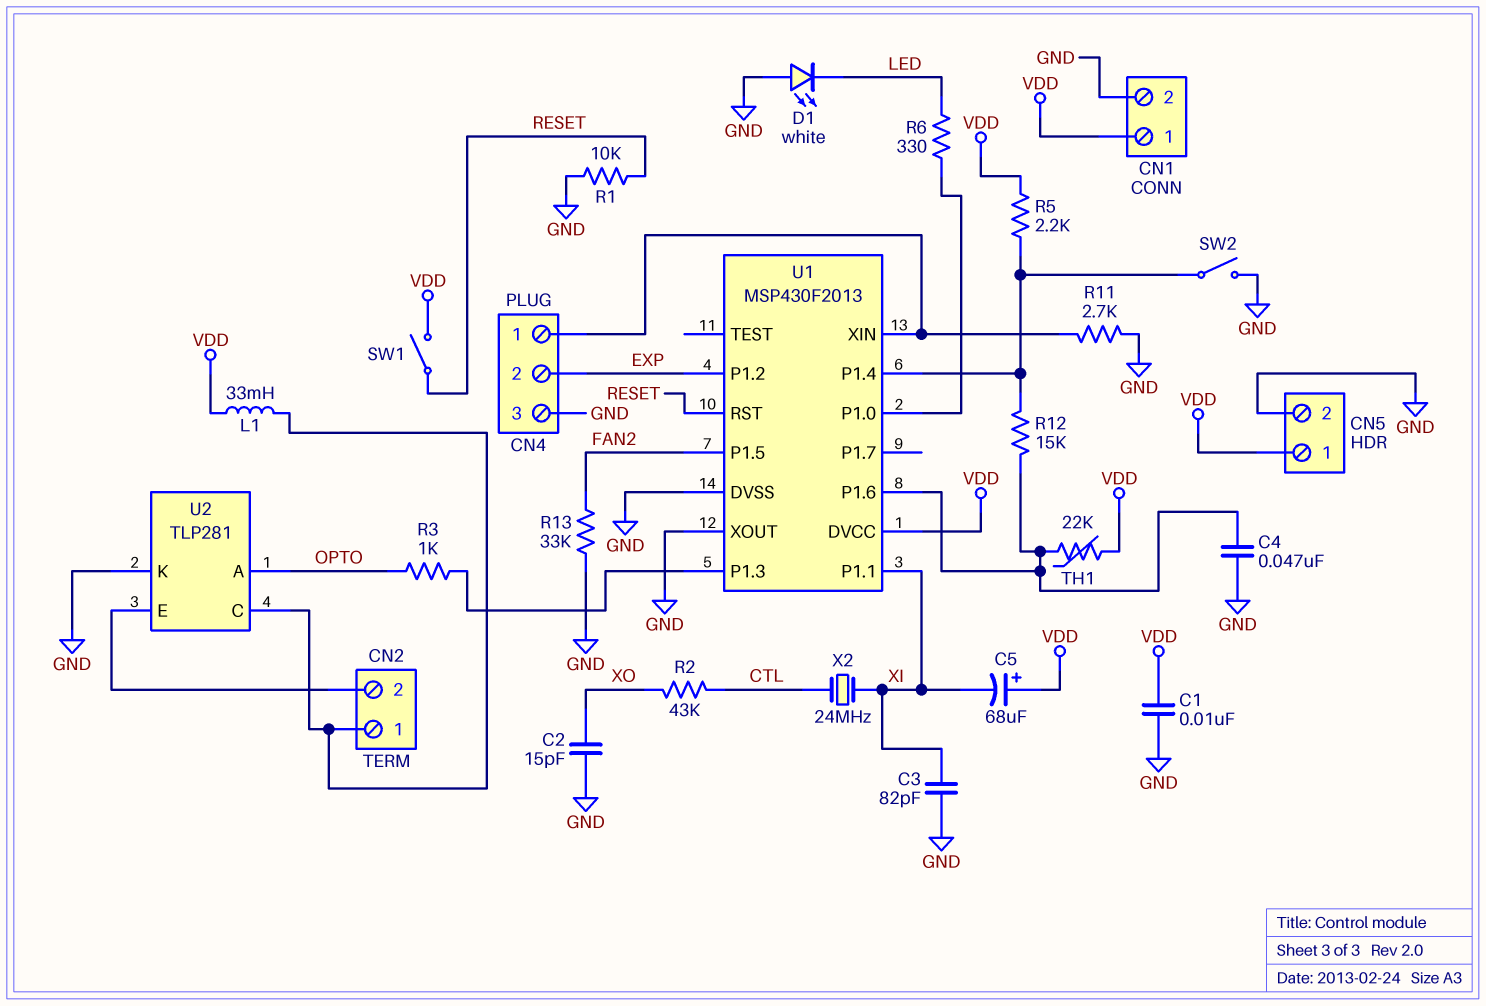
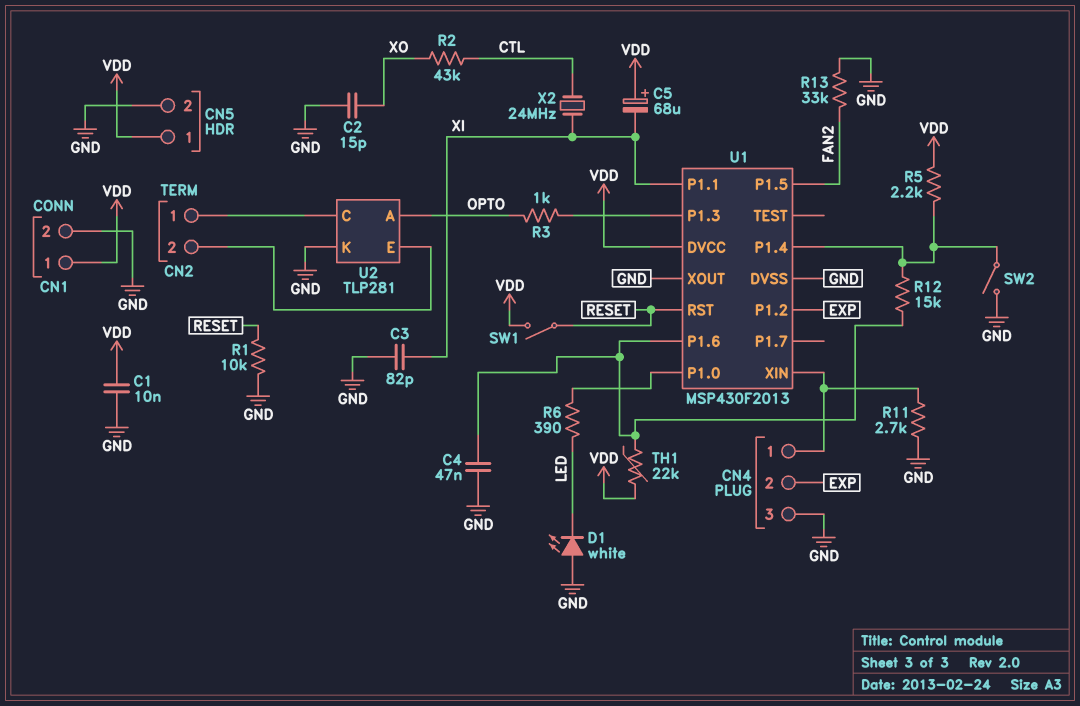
L1: 33mH (CN2/1, VDD) -> none
R6: 330 (LED, U1/P1.0) -> 390 (LED, U1/P1.0)

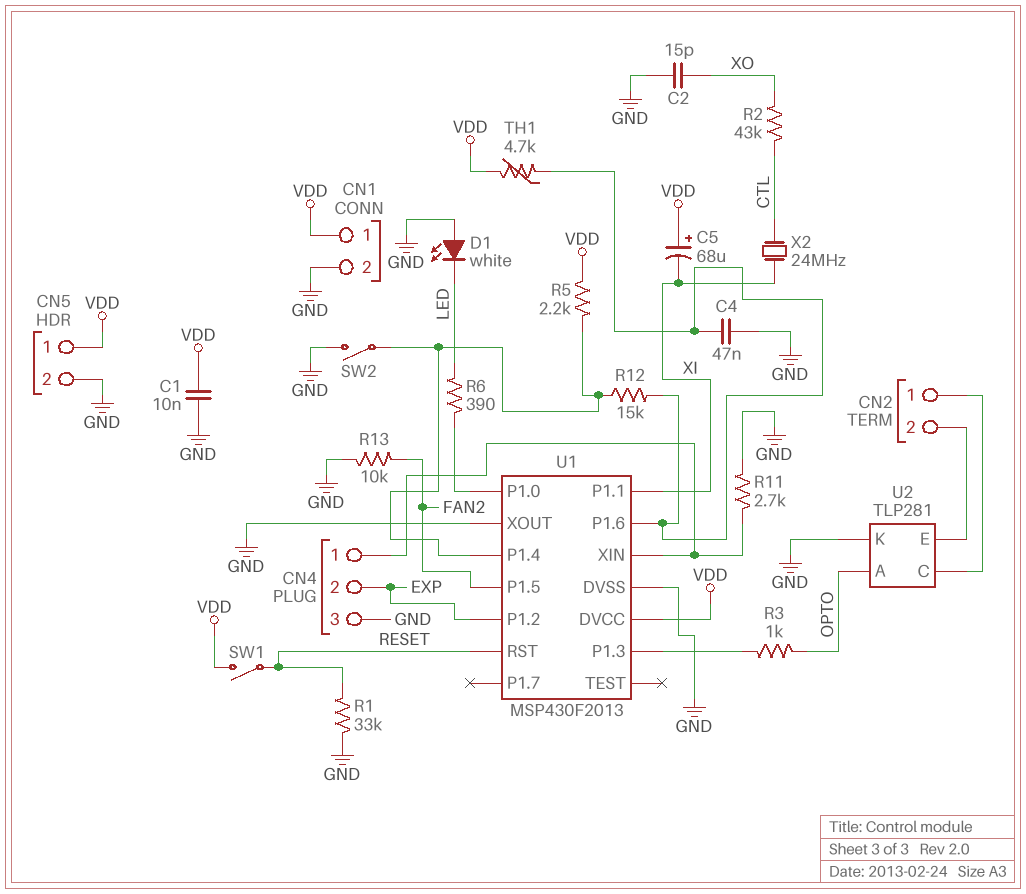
C3: 82pF (GND, XI) -> none
R1: 10k (GND, RESET) -> 33k (GND, RESET)
R13: 33k (FAN2, GND) -> 10k (FAN2, GND)
TH1: 22k (U1/P1.6, VDD) -> 4.7k (U1/P1.6, VDD)

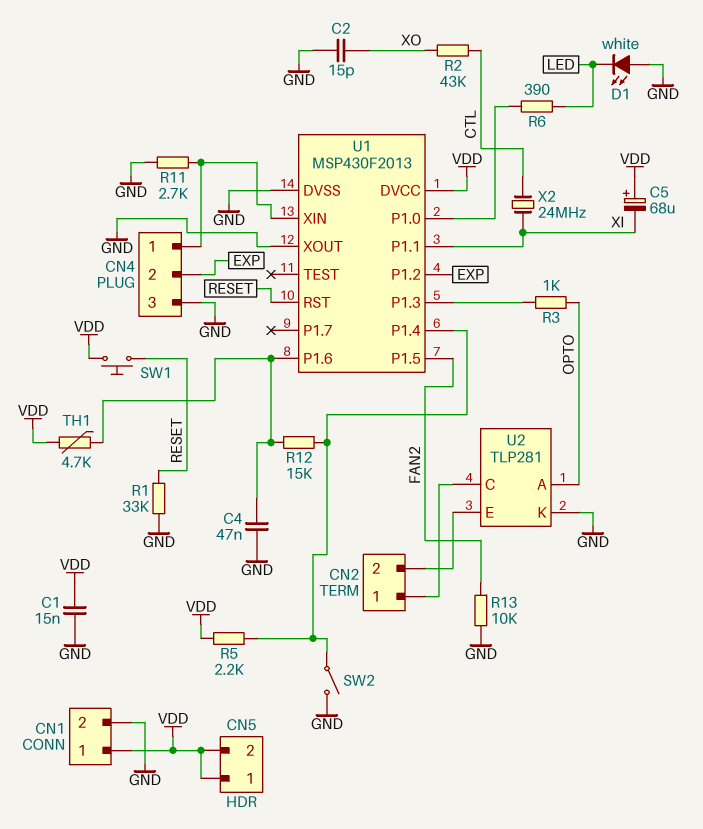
C1: 10nF (GND, VDD) -> 15nF (GND, VDD)
CN5 pin 2: GND -> VDD
SW1: switch (RESET, VDD) -> button (RESET, VDD)

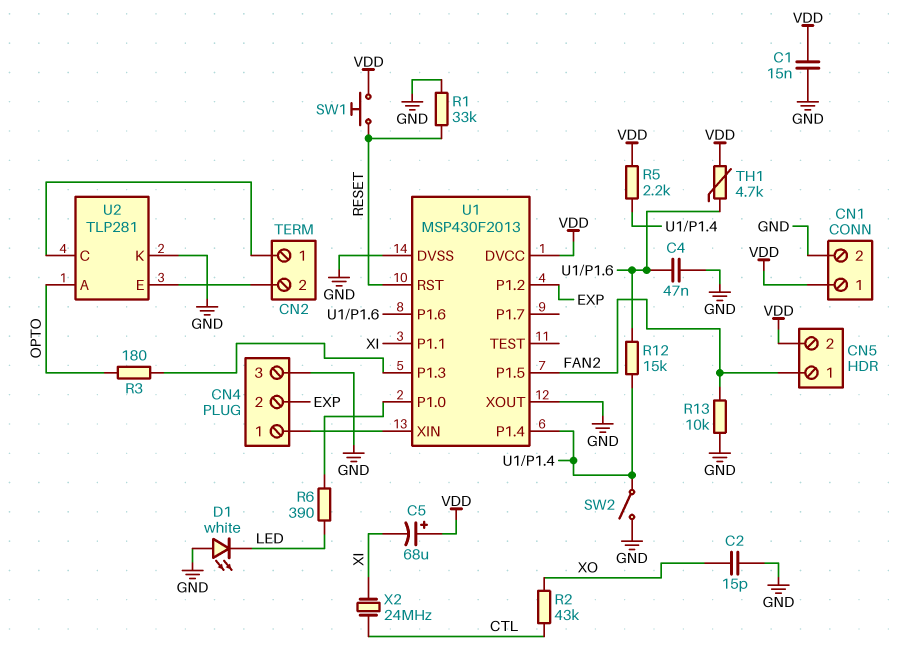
CN5 pin 1: VDD -> FAN2
R3: 1k (OPTO, U1/P1.3) -> 180 (OPTO, U1/P1.3)
R11: 2.7k (CN4/1, GND) -> none

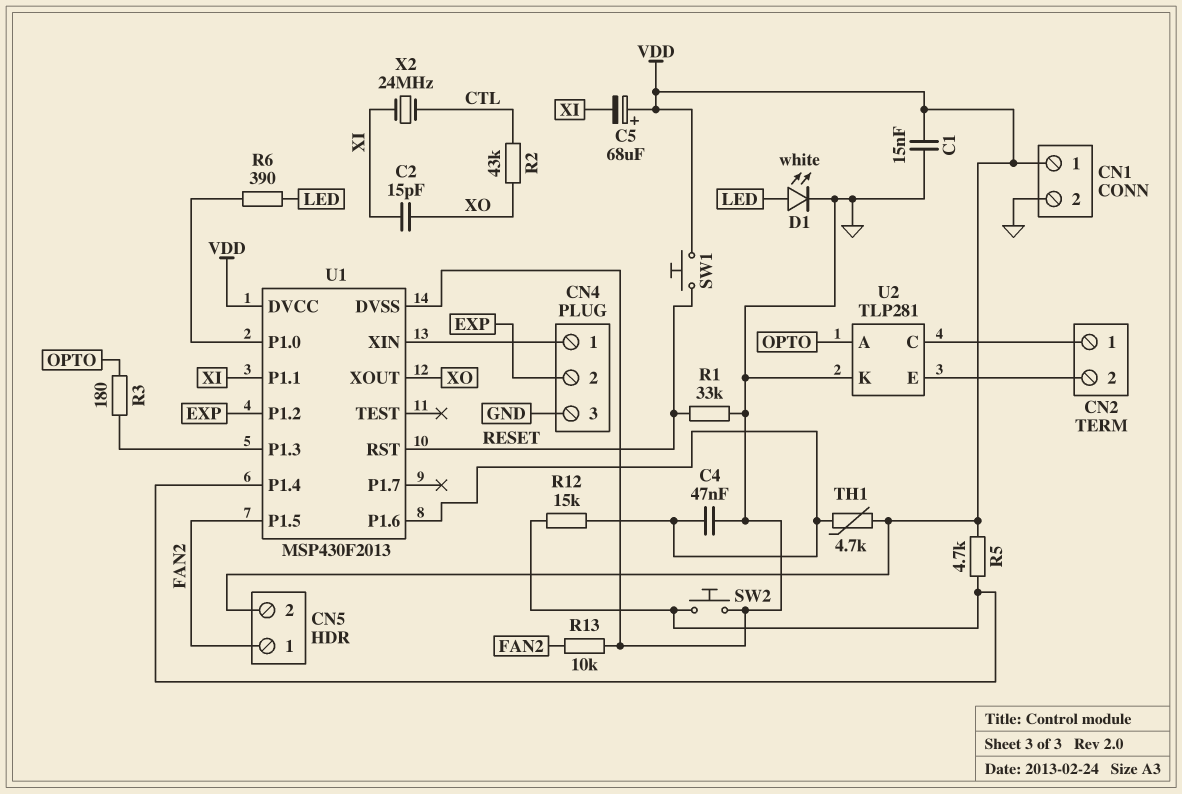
C2: 15pF (GND, XO) -> 15pF (XI, XO)
D1: LED white (A GND, K LED) -> LED white (A LED, K GND)
R5: 2.2k (U1/P1.4, VDD) -> 4.7k (U1/P1.4, VDD)
SW2: switch (GND, U1/P1.4) -> button (GND, U1/P1.4)
U1 pin XOUT: GND -> XO

